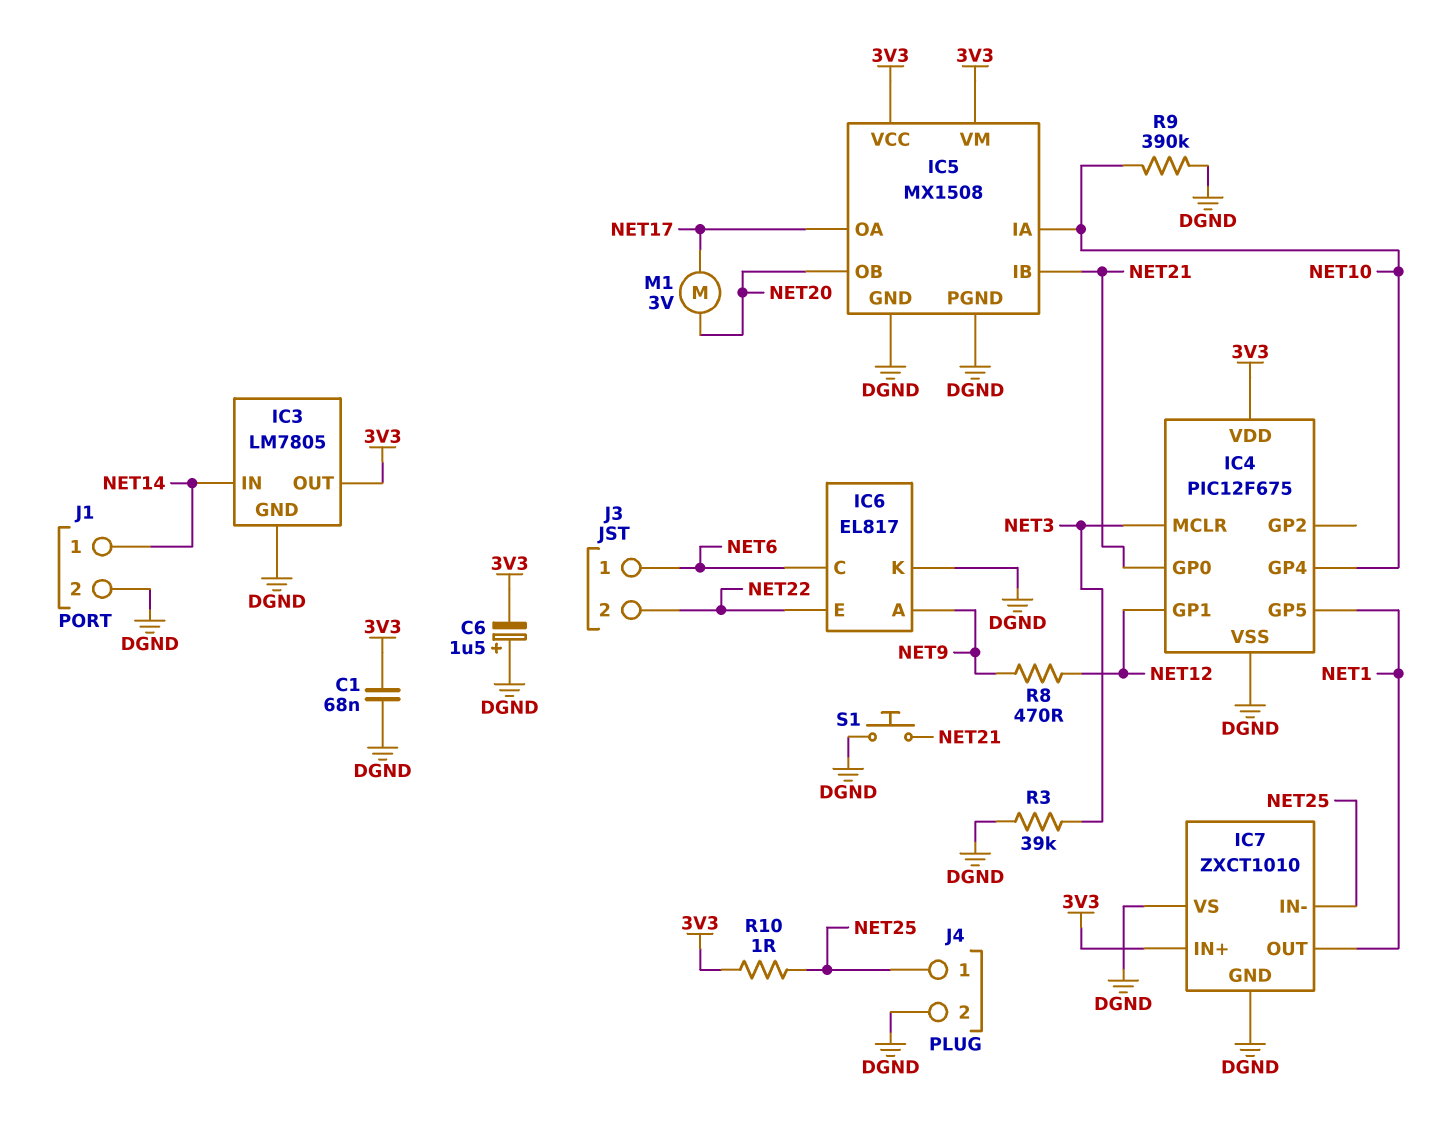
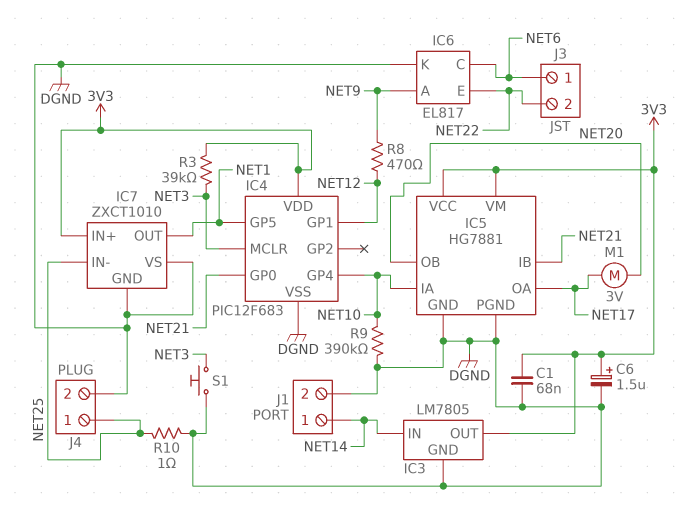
C6: 1.5uF (plus DGND, minus 3V3) -> 1.5uF (plus 3V3, minus DGND)
IC4: PIC12F675 -> PIC12F683
IC5: MX1508 -> HG7881
R3: 39k (DGND, NET3) -> 39k (3V3, NET3)
R10: 1 (3V3, NET25) -> 1 (DGND, NET25)
S1: button (DGND, NET21) -> button (DGND, NET3)

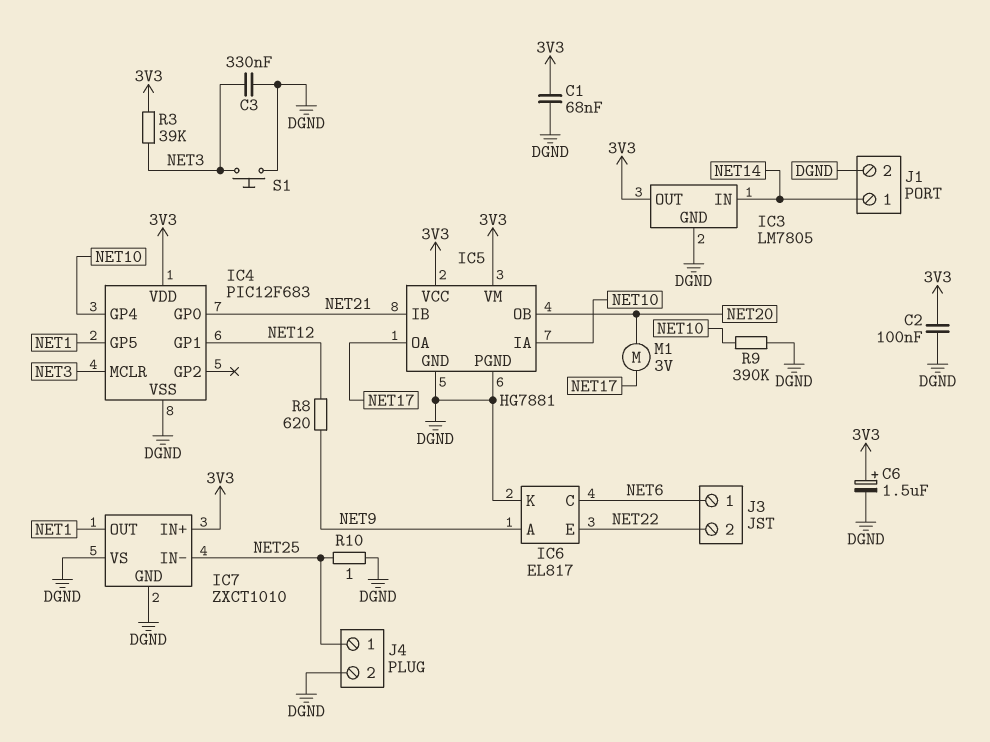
C2: none -> 100nF (3V3, DGND)
C3: none -> 330nF (DGND, NET3)
R8: 470 (NET9, NET12) -> 620 (NET9, NET12)

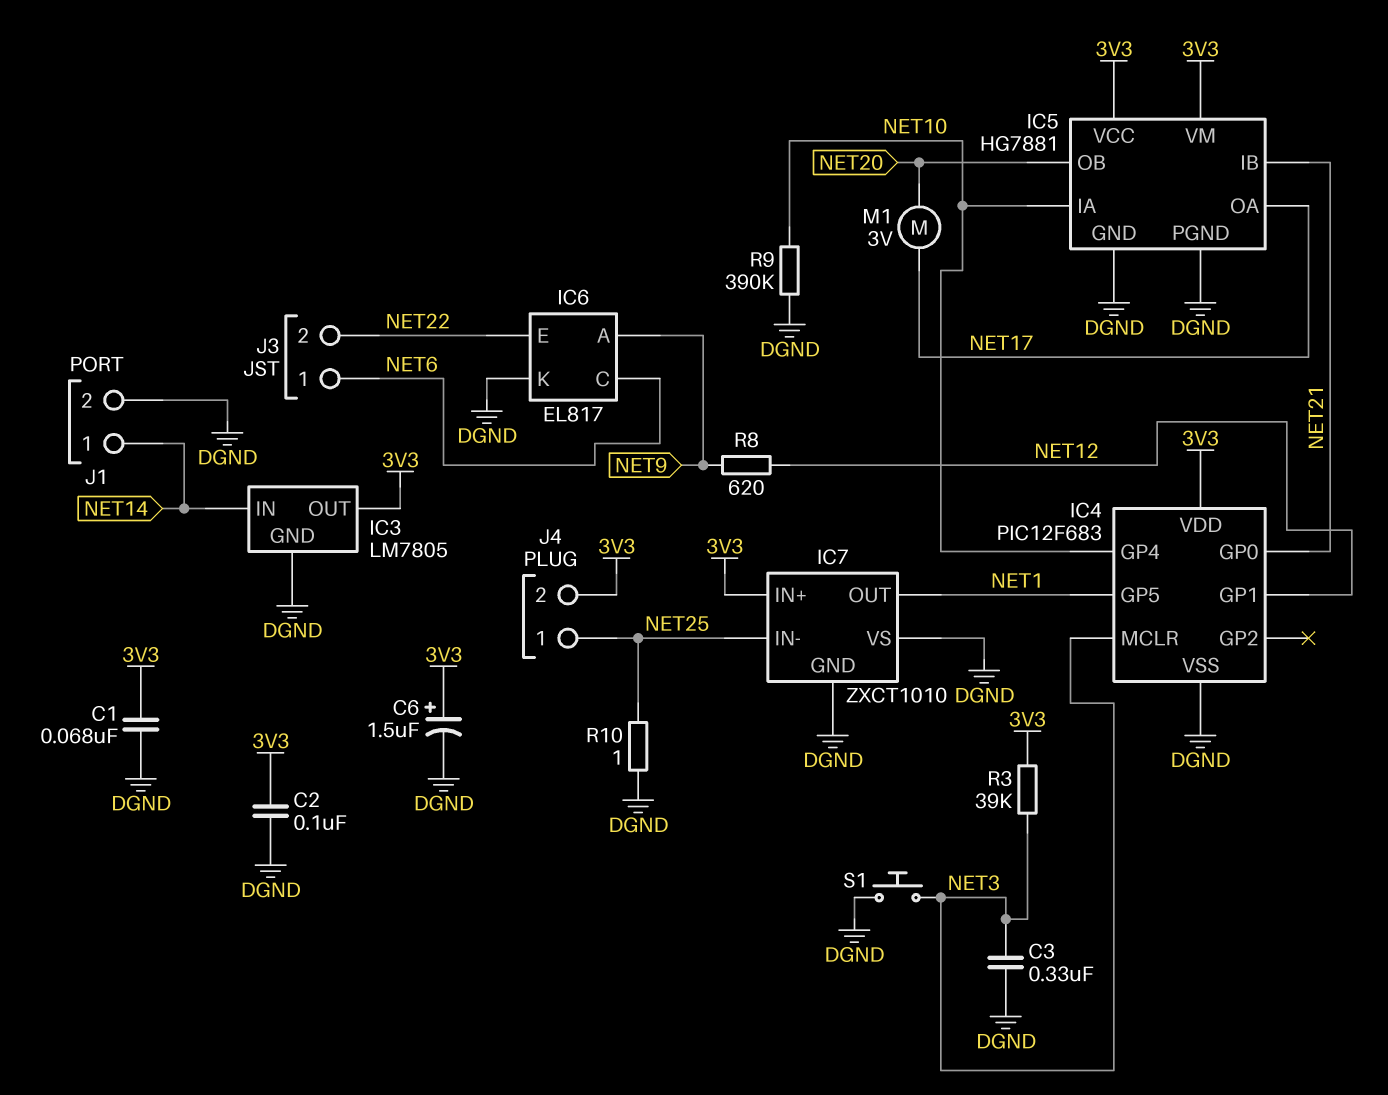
J4 pin 2: DGND -> 3V3

